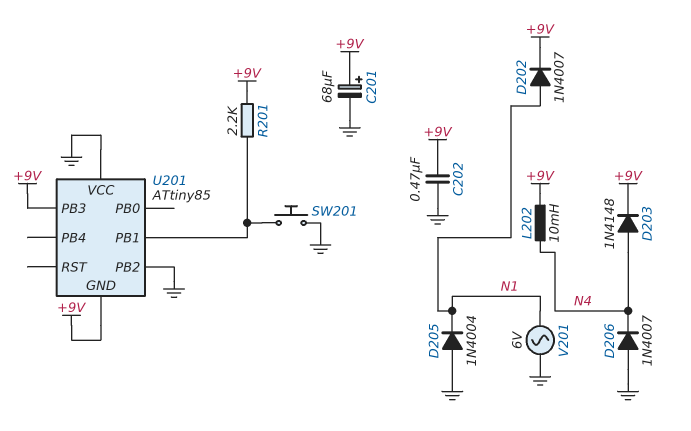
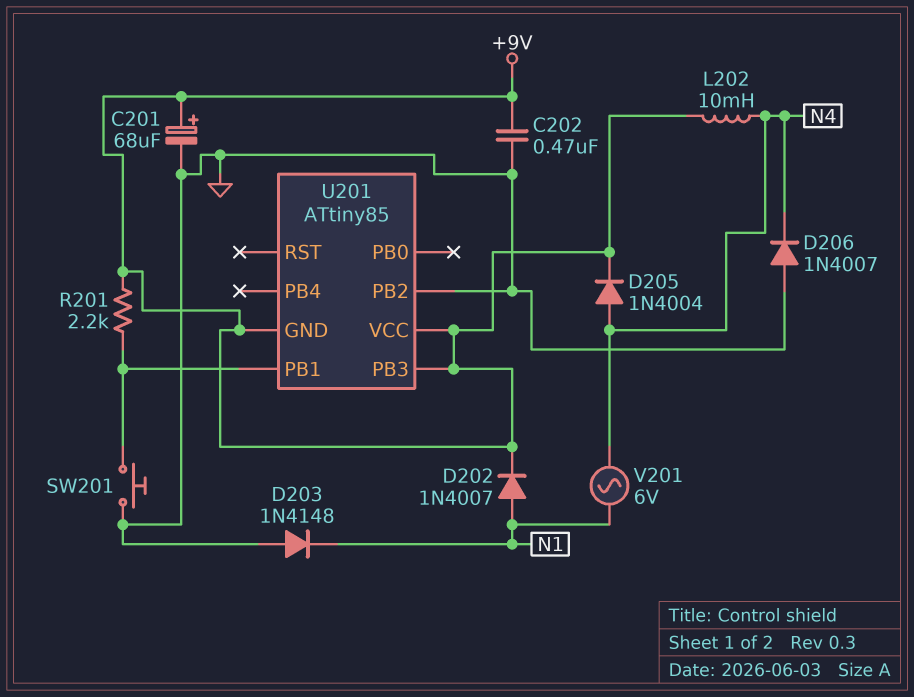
D203: diode 1N4148 (A N4, K +9V) -> diode 1N4148 (A GND, K N1)
D205: diode 1N4004 (A GND, K N1) -> diode 1N4004 (A N4, K +9V)
U201 pin VCC: GND -> +9V
V201: AC 6V (GND, N1) -> AC 6V (N1, N4)

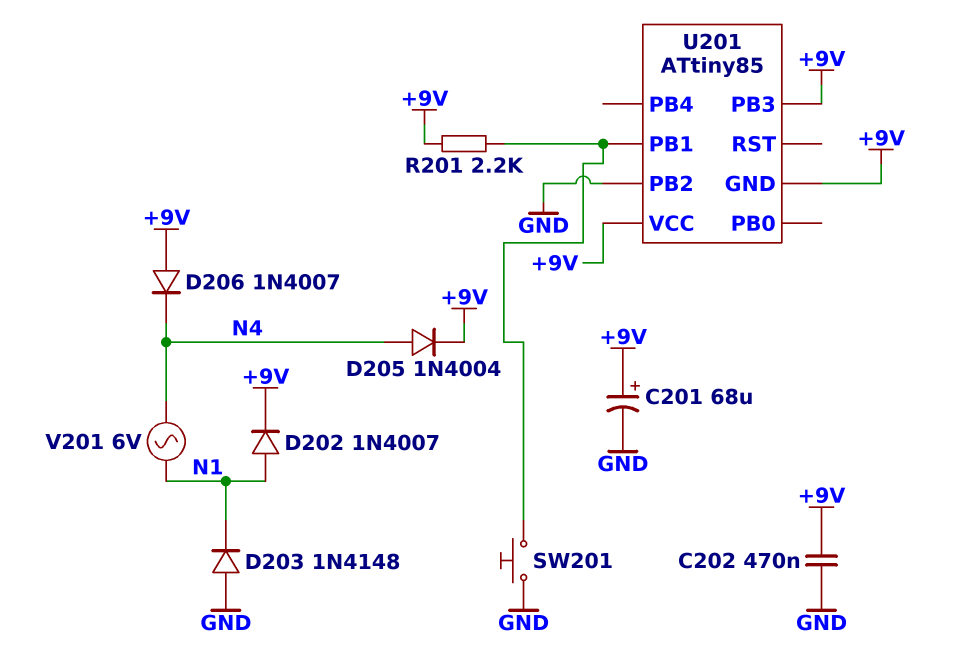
D206: diode 1N4007 (A GND, K N4) -> diode 1N4007 (A +9V, K N4)
L202: 10mH (+9V, N4) -> none

